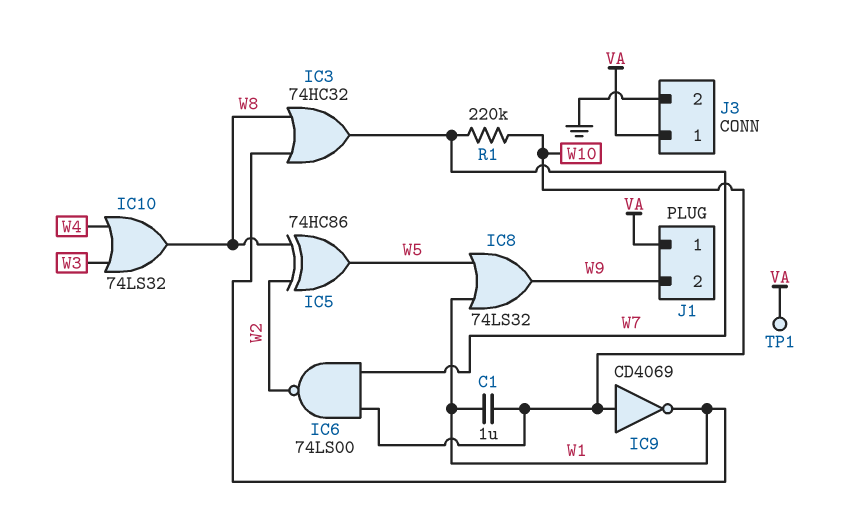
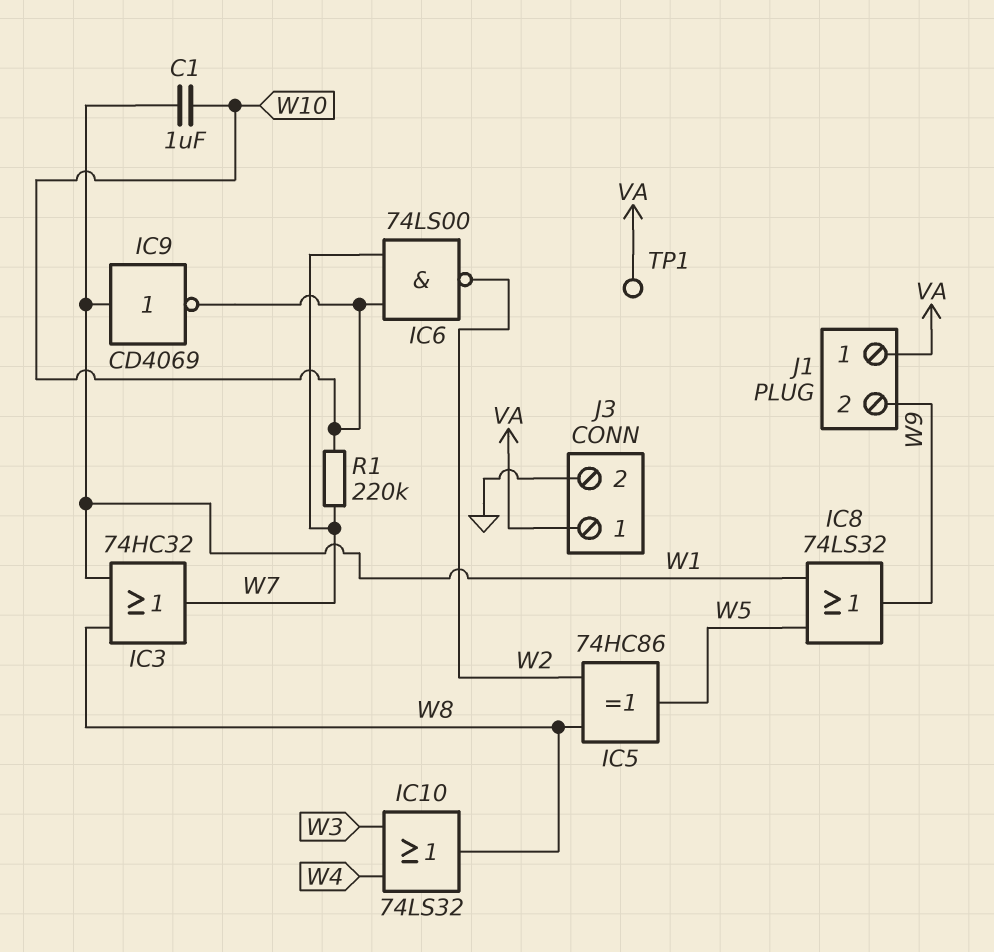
IC9: NOT CD4069 (in W10, out W1) -> NOT CD4069 (in W1, out W10)

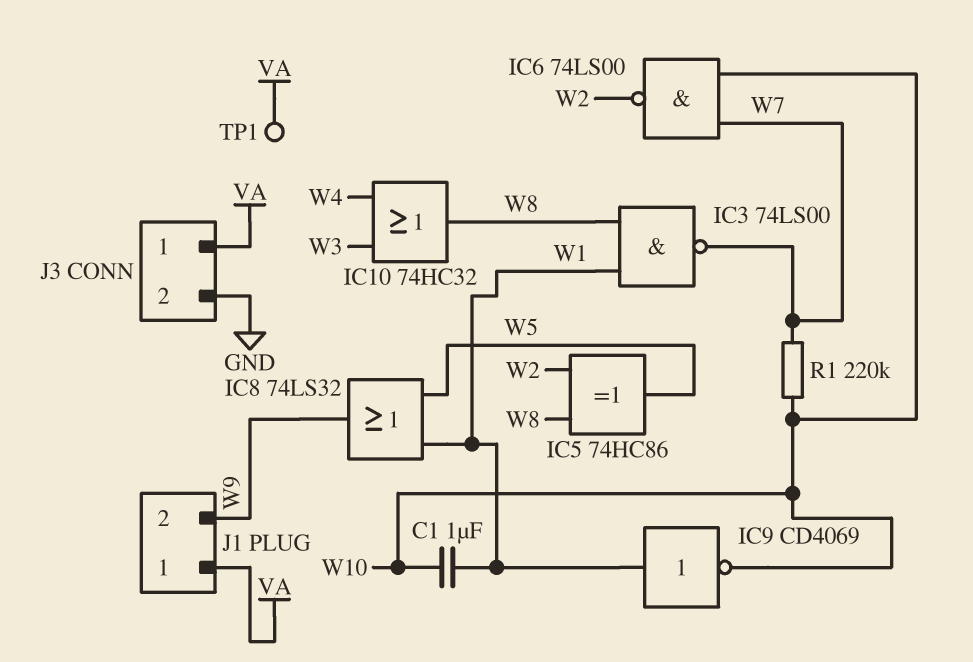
IC3: OR 74HC32 (in W1, in W8, out W7) -> NAND 74LS00 (in W1, in W8, out W7)
IC10: OR 74LS32 (in W3, in W4, out W8) -> OR 74HC32 (in W3, in W4, out W8)

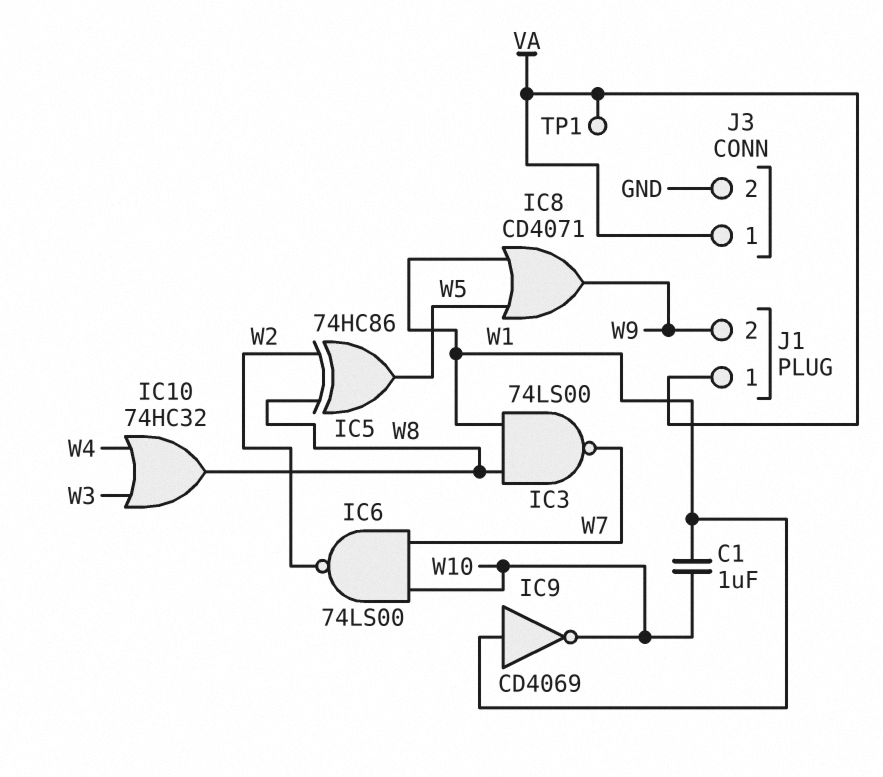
IC8: OR 74LS32 (in W1, in W5, out W9) -> OR CD4071 (in W1, in W5, out W9)
R1: 220k (W7, W10) -> none

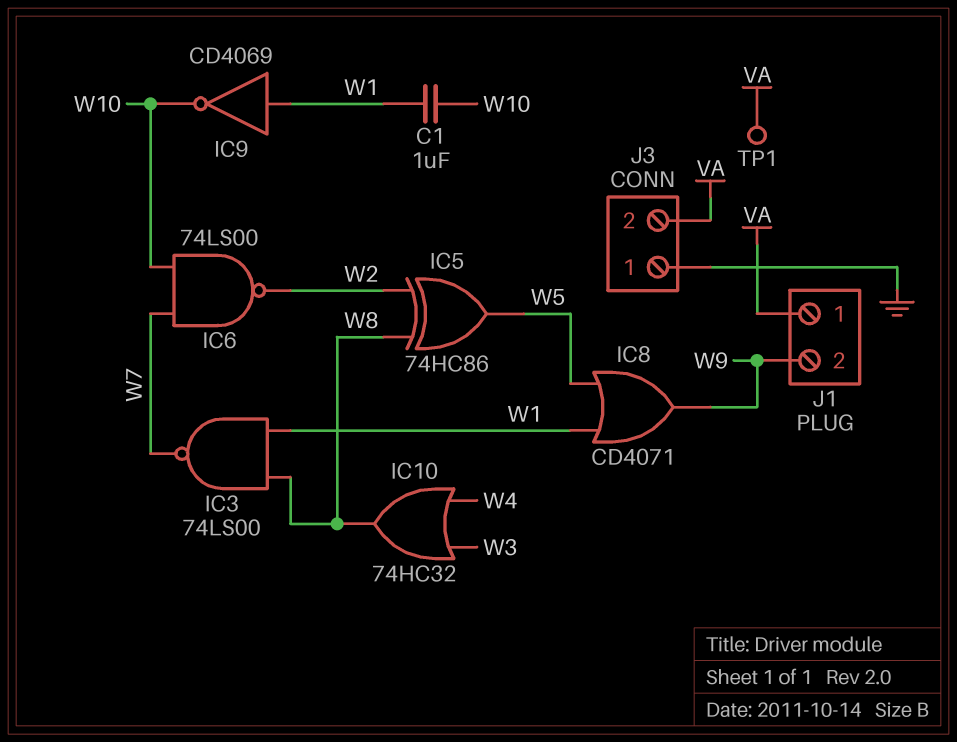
J3 pin 1: VA -> GND
J3 pin 2: GND -> VA

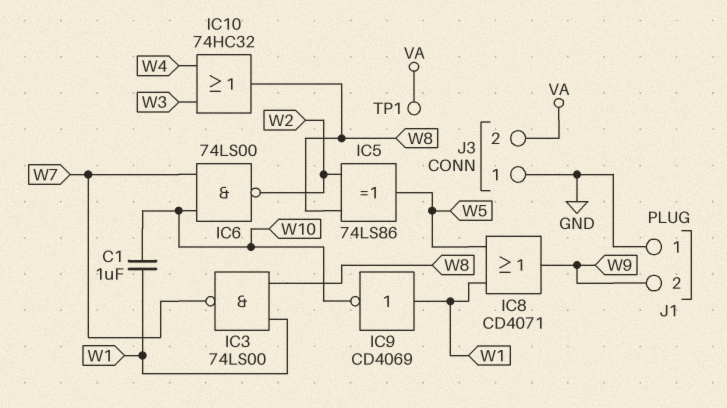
IC5: XOR 74HC86 (in W2, in W8, out W5) -> XOR 74LS86 (in W2, in W8, out W5)
J1 pin 1: VA -> GND

